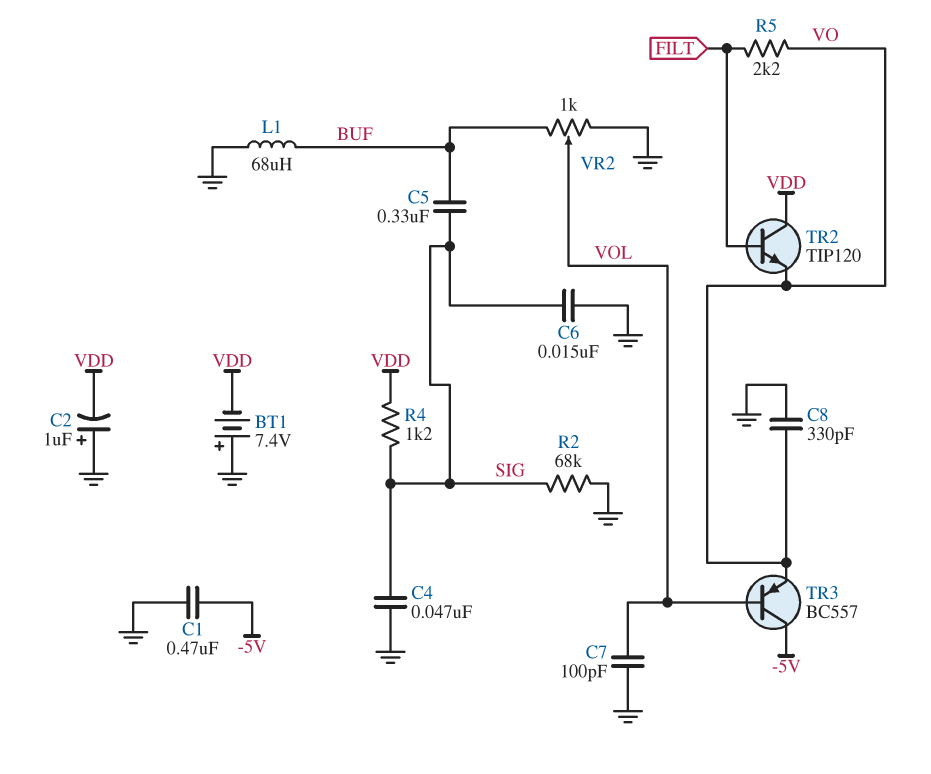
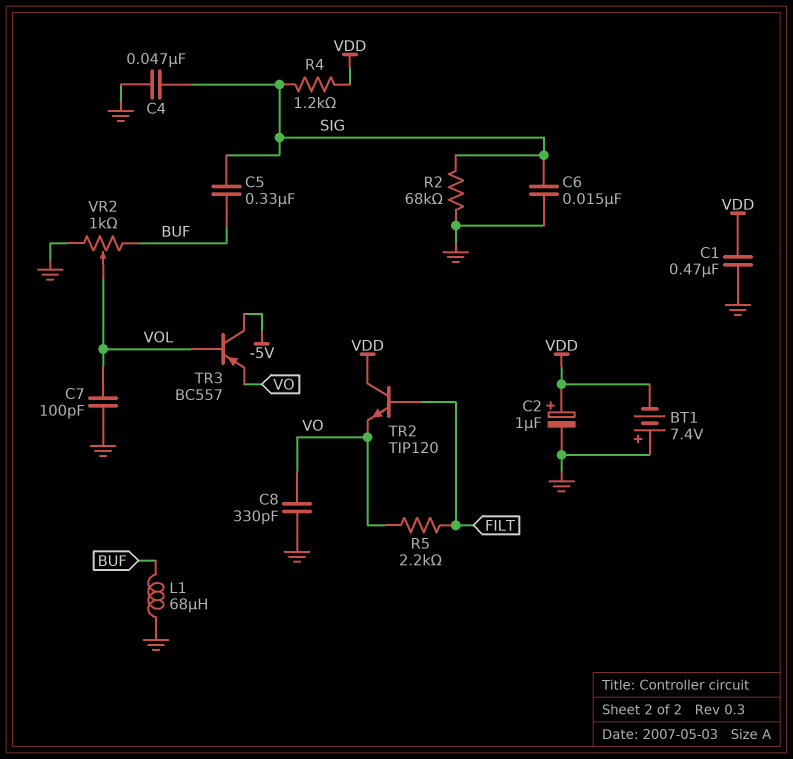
C1: 470nF (-5V, GND) -> 470nF (GND, VDD)
C2: 1uF (plus GND, minus VDD) -> 1uF (plus VDD, minus GND)

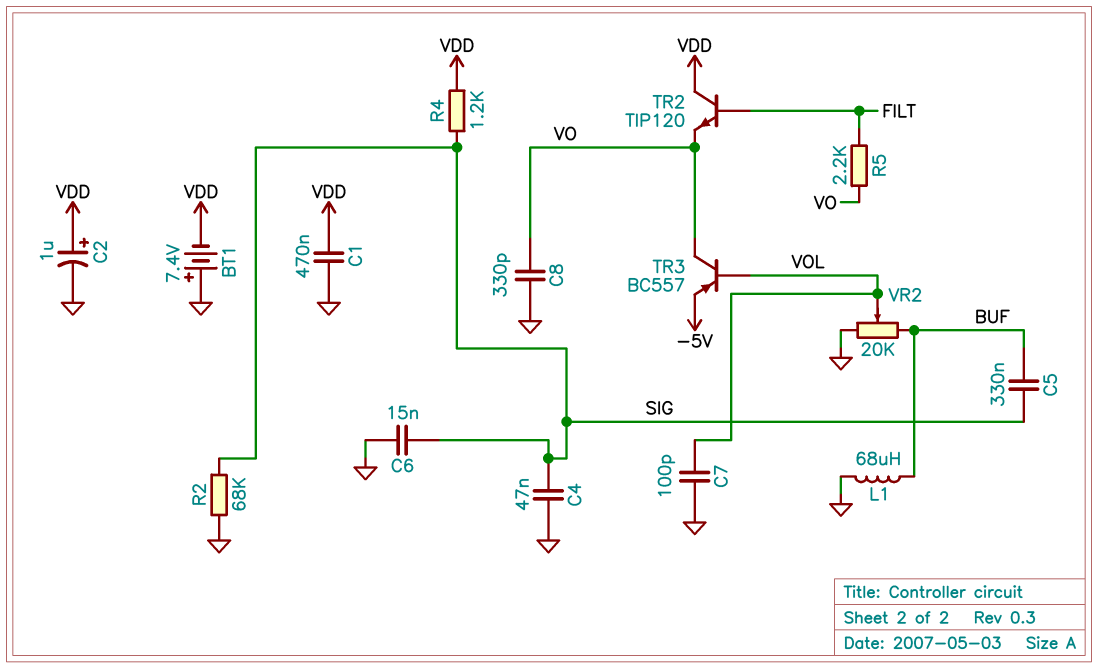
TR3: PNP BC557 (B VOL, C -5V, E VO) -> PNP BC557 (B VOL, C VO, E -5V)
VR2: 1k (BUF, GND, wiper VOL) -> 20k (BUF, GND, wiper VOL)

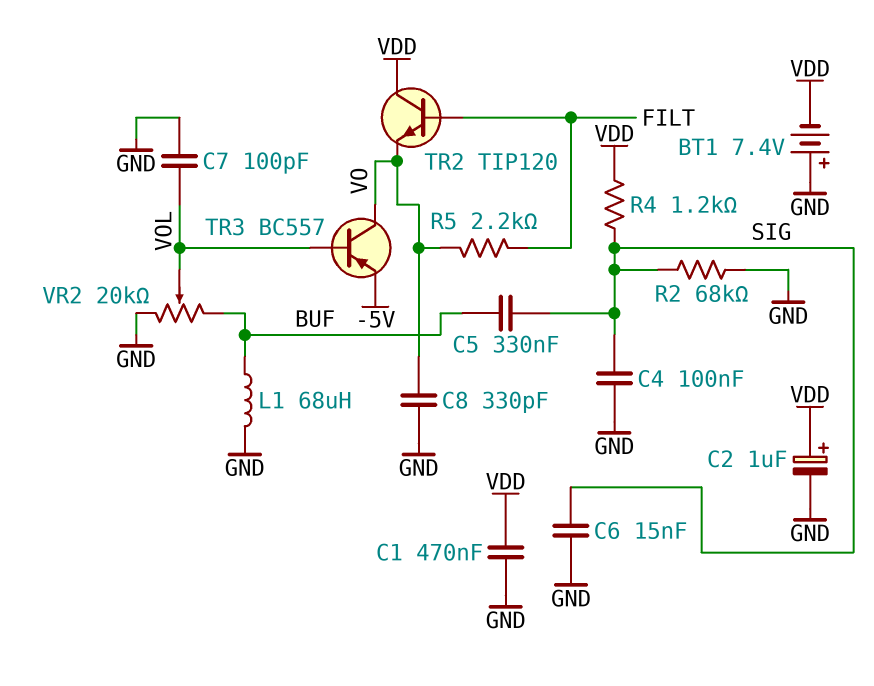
C4: 47nF (GND, SIG) -> 100nF (GND, SIG)

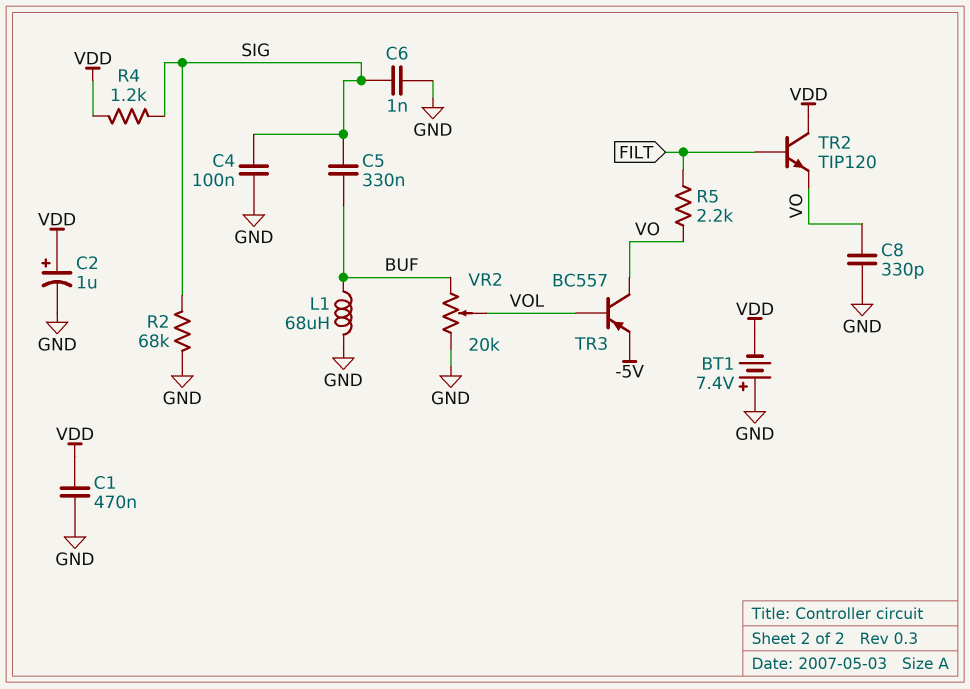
C6: 15nF (GND, SIG) -> 1nF (GND, SIG)
C7: 100pF (GND, VOL) -> none

